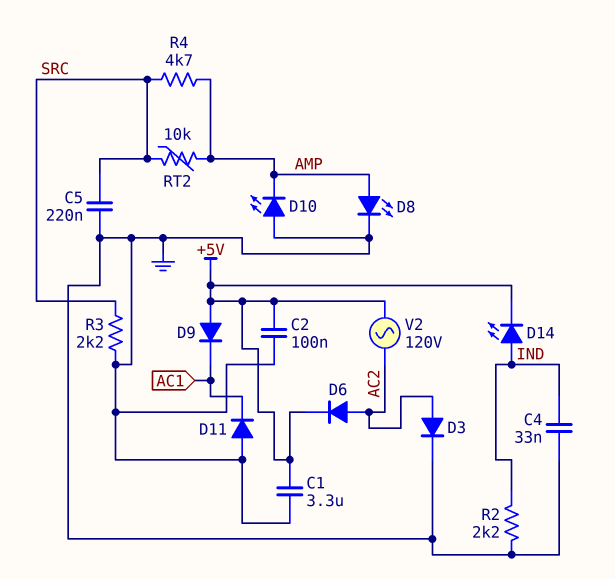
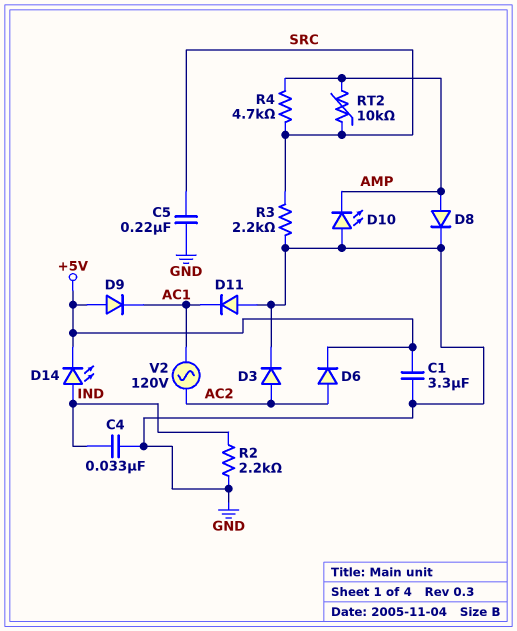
C2: 100nF (+5V, GND) -> none
D8: LED (A AMP, K GND) -> diode (A AMP, K GND)
V2: AC 120V (+5V, AC2) -> AC 120V (AC1, AC2)

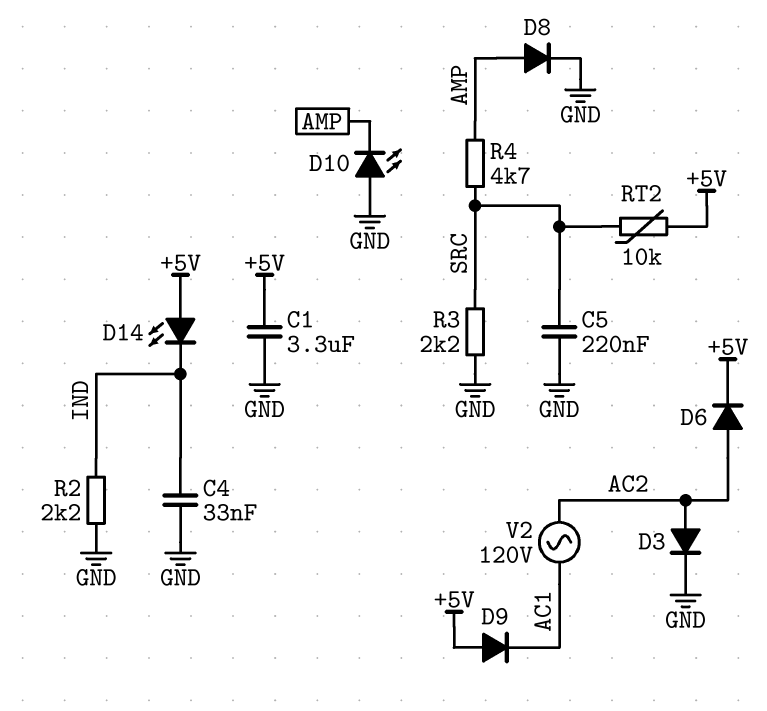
D11: diode (A GND, K AC1) -> none
D14: LED (A IND, K +5V) -> LED (A +5V, K IND)
RT2: 10k (AMP, SRC) -> 10k (+5V, SRC)

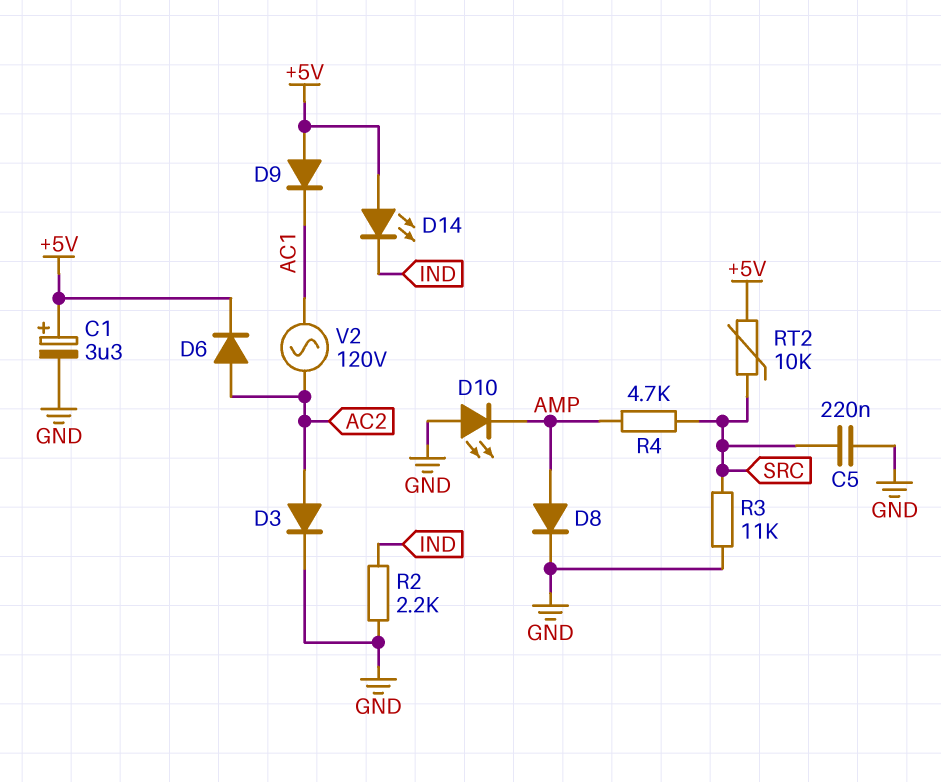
C1: 3.3uF (+5V, GND) -> 3.3uF (plus +5V, minus GND)
C4: 33nF (GND, IND) -> none
R3: 2.2k (GND, SRC) -> 11k (GND, SRC)

